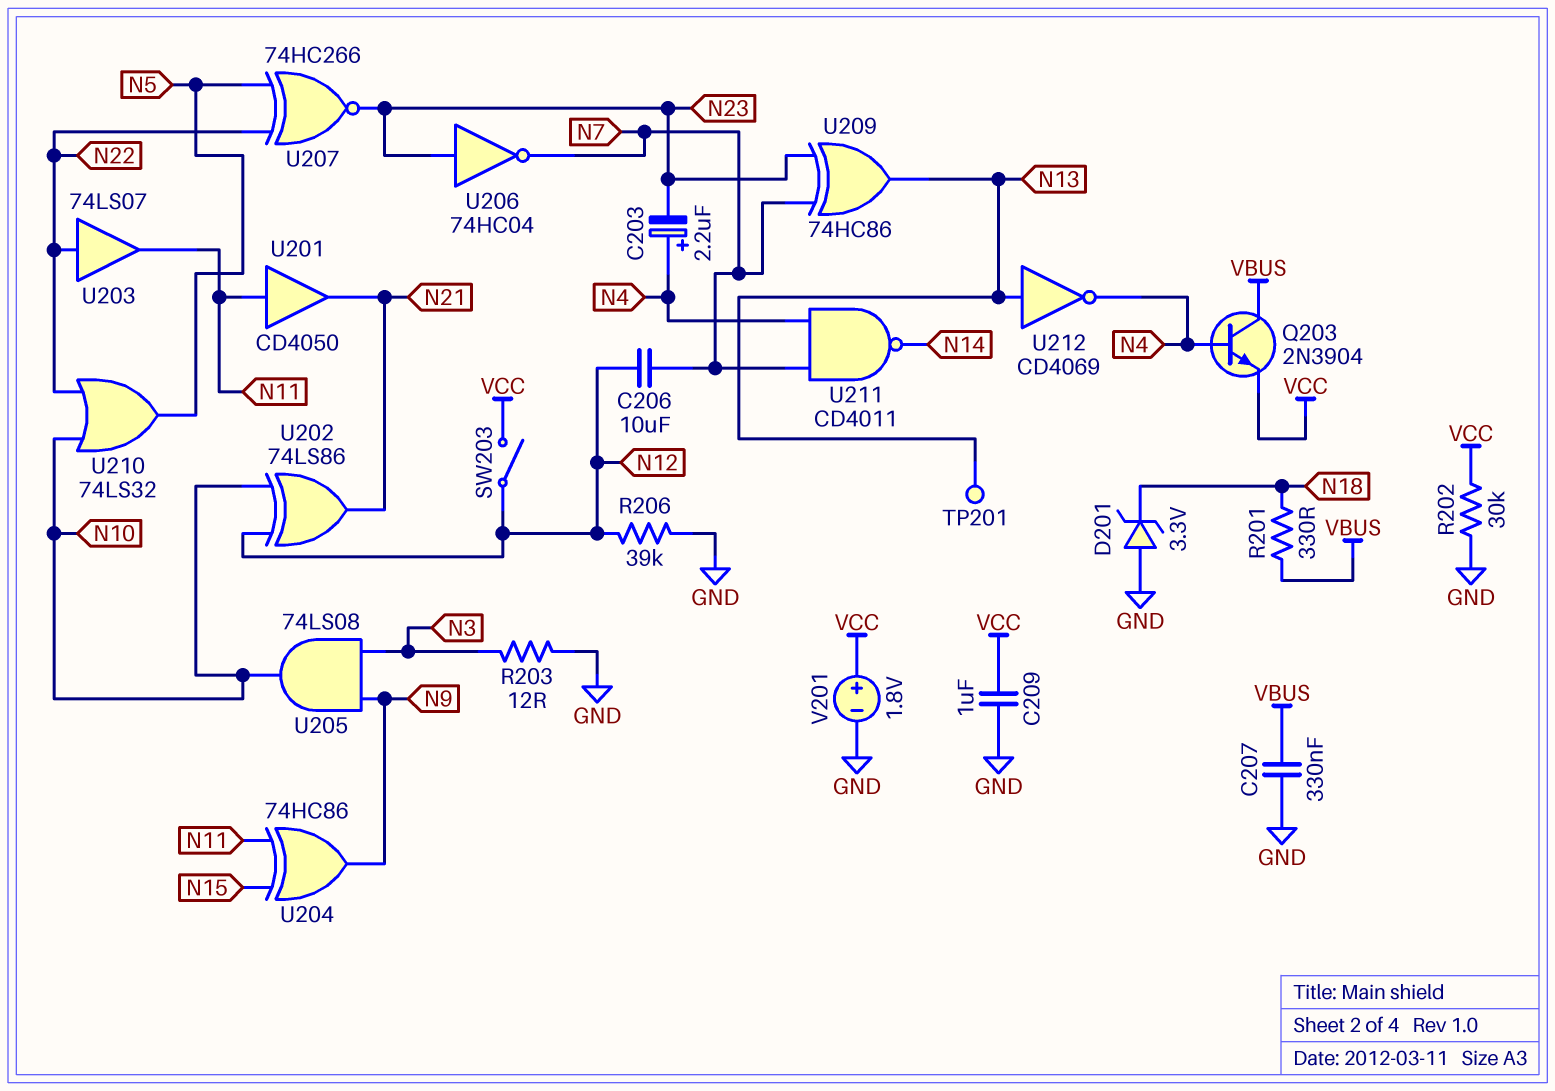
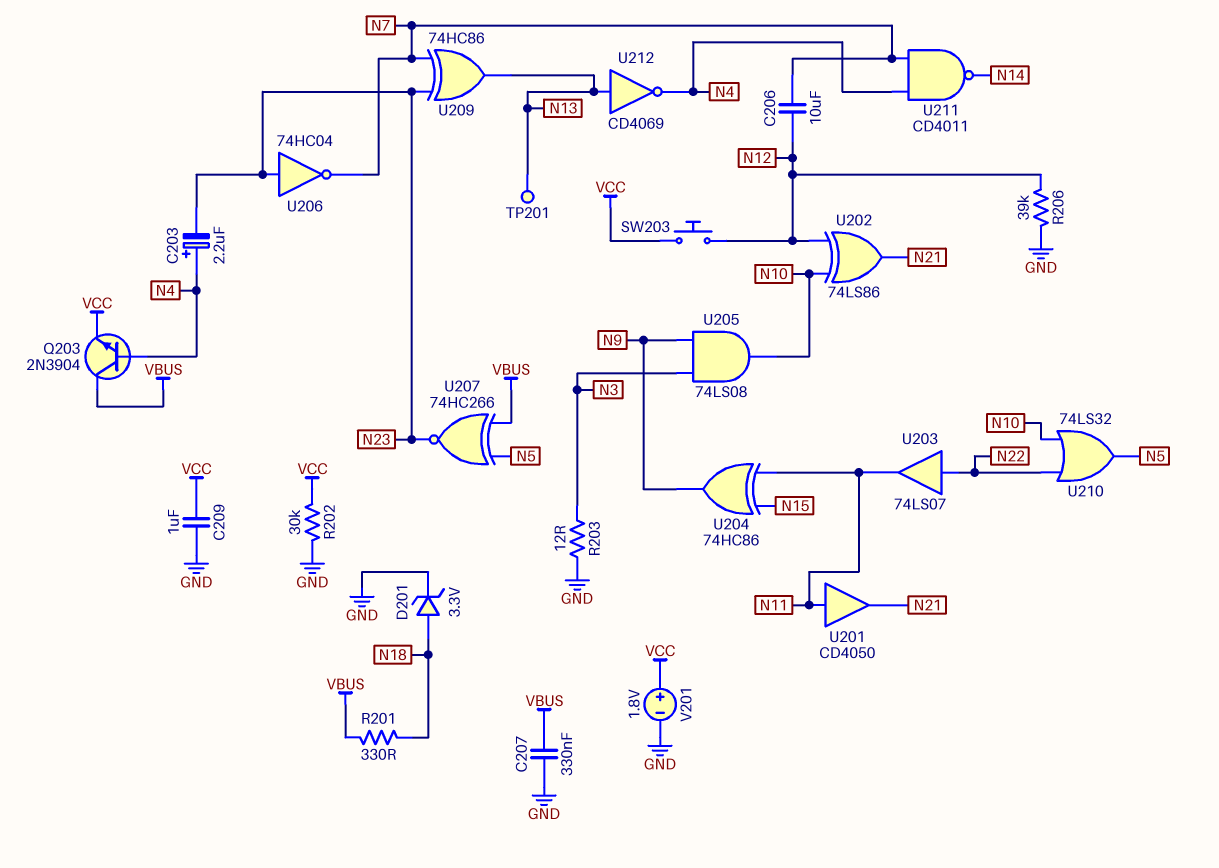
D201: zener 3.3V (A GND, K N18) -> zener 3.3V (A N18, K GND)
SW203: switch (N12, VCC) -> button (N12, VCC)
U207: XNOR 74HC266 (in N5, in N22, out N23) -> XNOR 74HC266 (in N5, in VBUS, out N23)

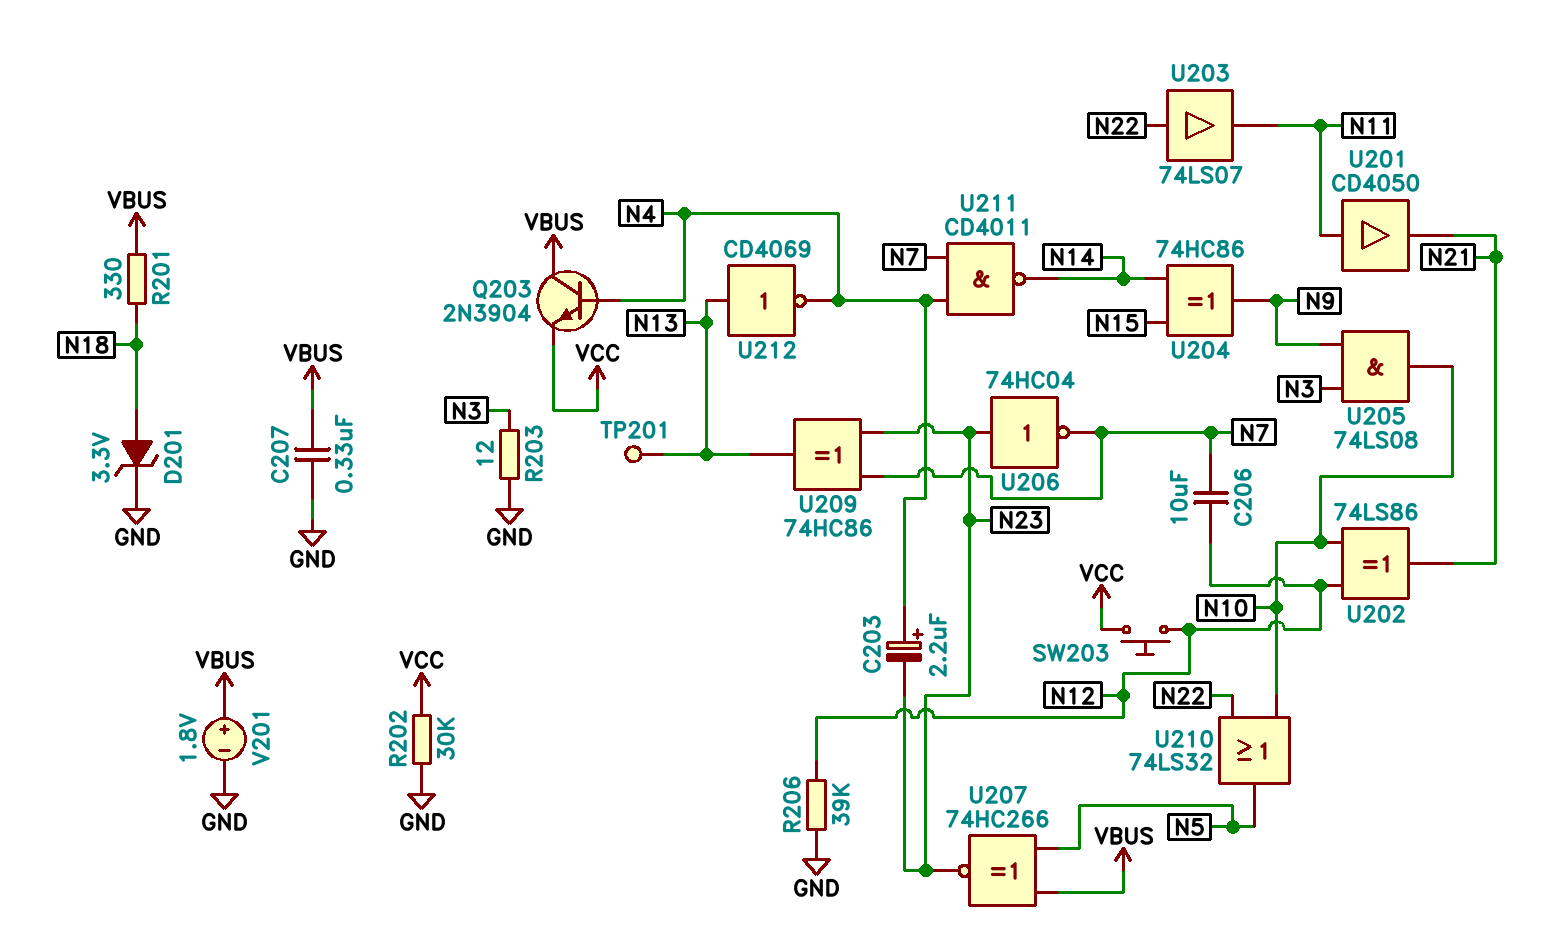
C209: 1uF (GND, VCC) -> none
U204: XOR 74HC86 (in N11, in N15, out N9) -> XOR 74HC86 (in N14, in N15, out N9)
V201: 1.8V (plus VCC, minus GND) -> 1.8V (plus VBUS, minus GND)

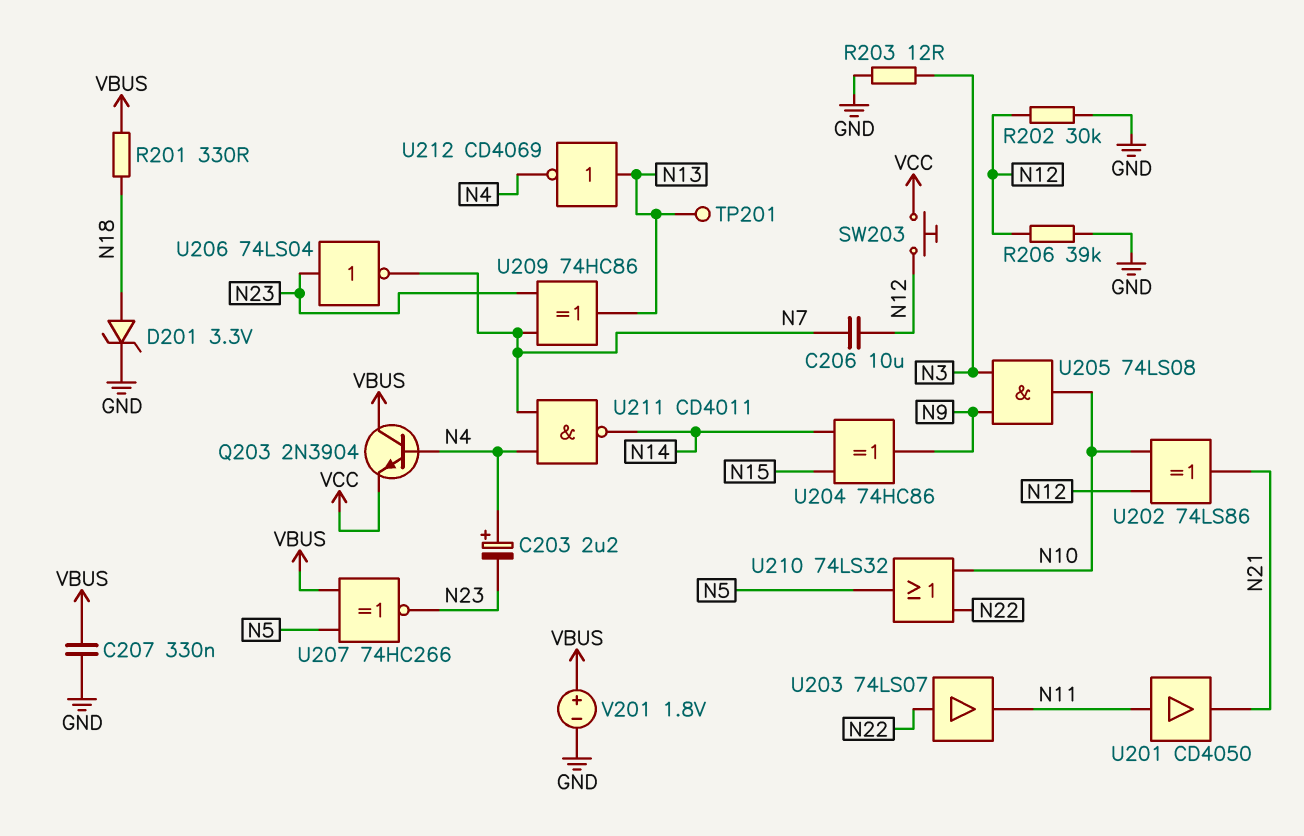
R202: 30k (GND, VCC) -> 30k (GND, N12)
U206: NOT 74HC04 (in N23, out N7) -> NOT 74LS04 (in N23, out N7)

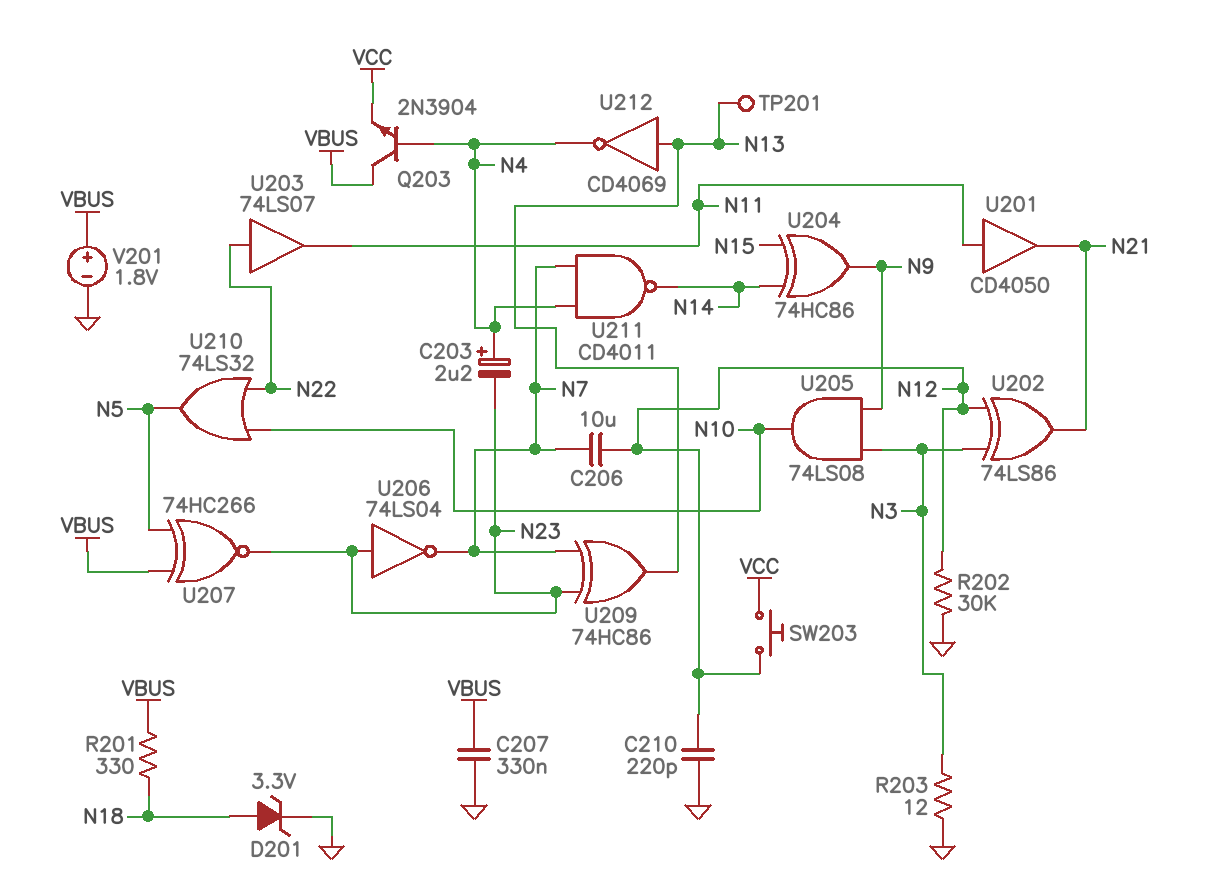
C210: none -> 220pF (GND, N12)
R206: 39k (GND, N12) -> none
U202: XOR 74LS86 (in N10, in N12, out N21) -> XOR 74LS86 (in N3, in N12, out N21)

